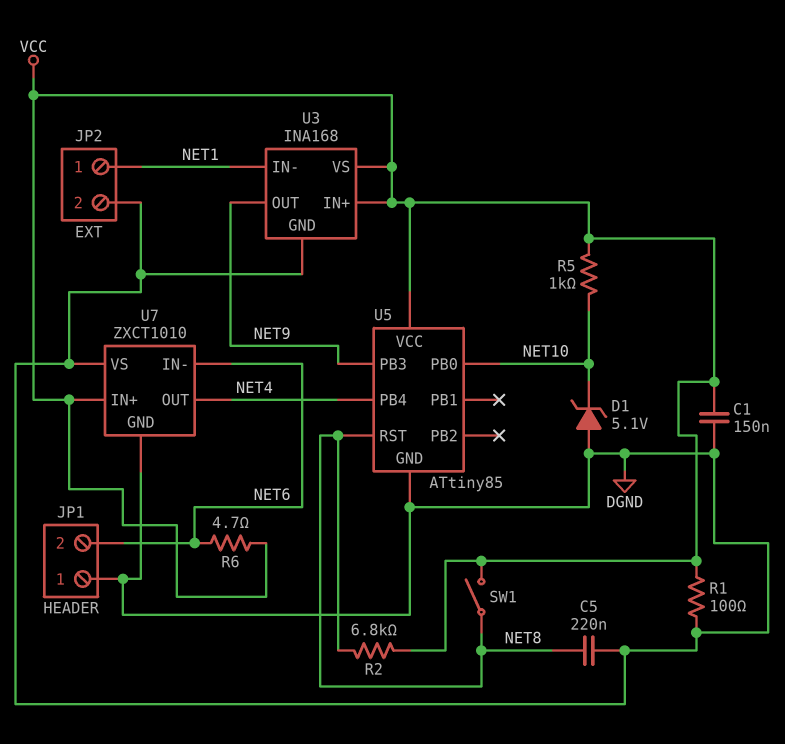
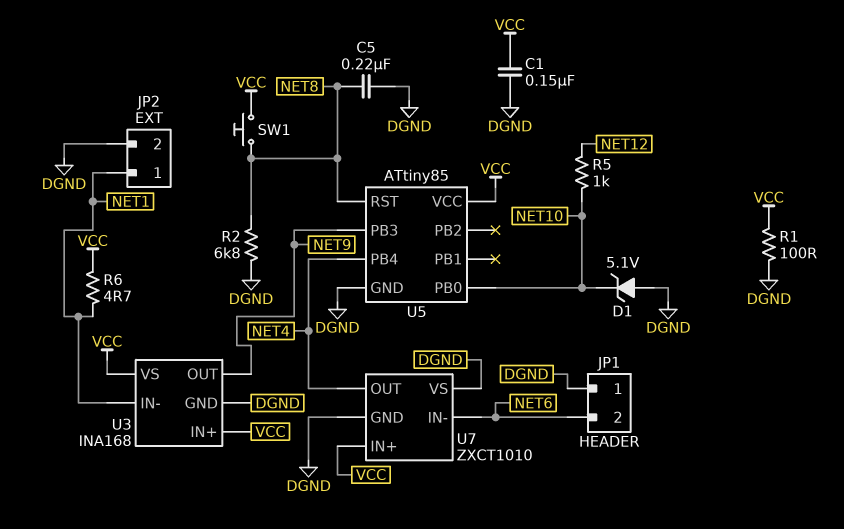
R2: 6.8k (NET8, VCC) -> 6.8k (DGND, NET8)
R5: 1k (NET10, VCC) -> 1k (NET10, NET12)
R6: 4.7 (NET6, VCC) -> 4.7 (NET1, VCC)
SW1: switch (NET8, VCC) -> button (NET8, VCC)

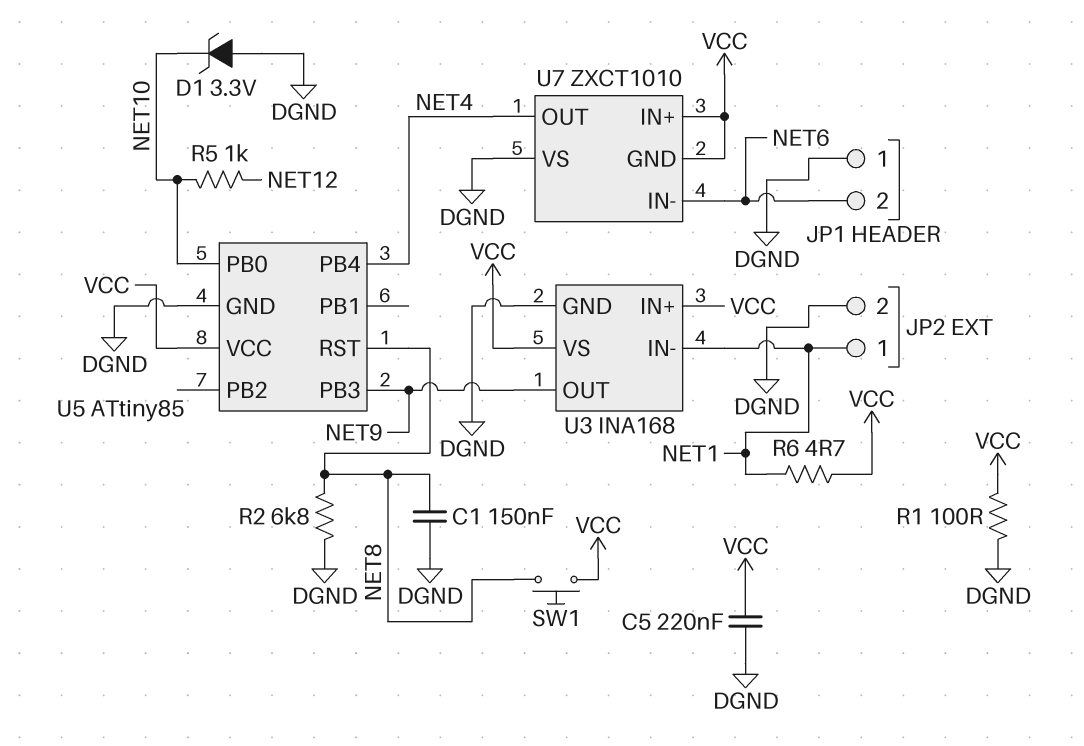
C1: 150nF (DGND, VCC) -> 150nF (DGND, NET8)
C5: 220nF (DGND, NET8) -> 220nF (DGND, VCC)
D1: zener 5.1V (A DGND, K NET10) -> zener 3.3V (A DGND, K NET10)
U7 pin GND: DGND -> VCC

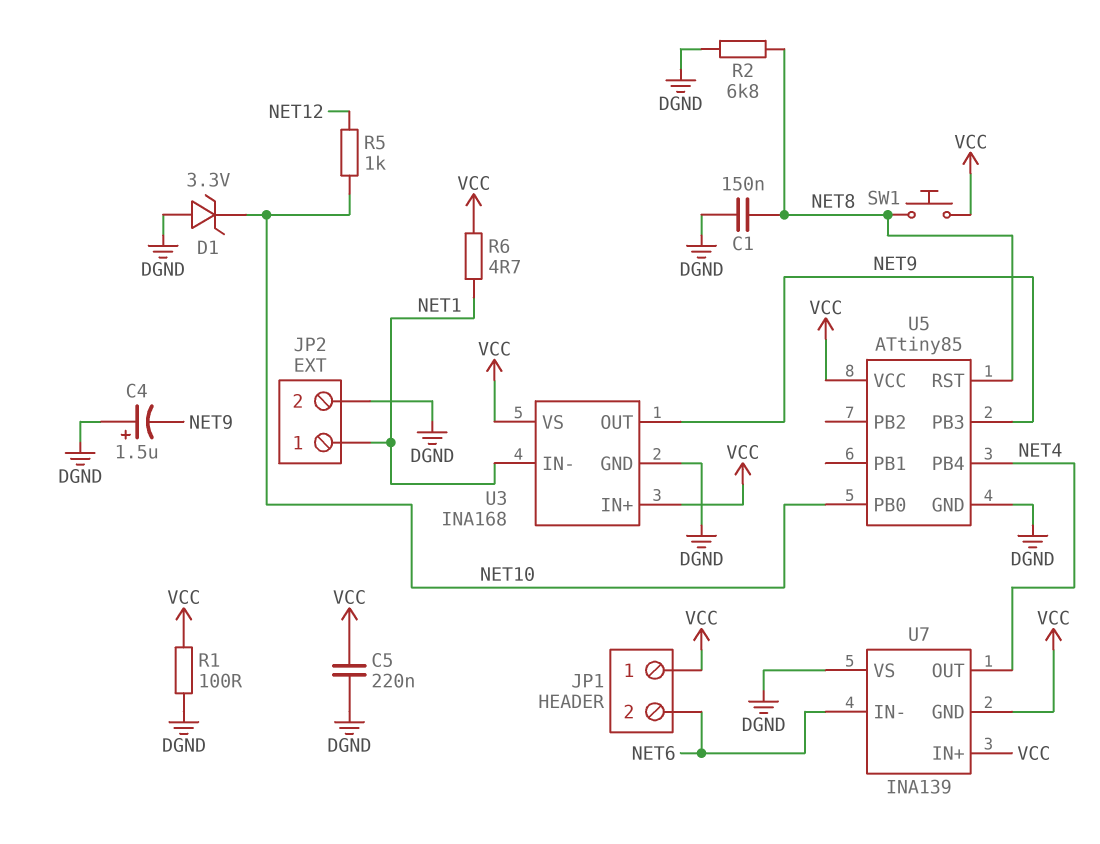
C4: none -> 1.5uF (plus DGND, minus NET9)
JP1 pin 1: DGND -> VCC
U7: ZXCT1010 -> INA139

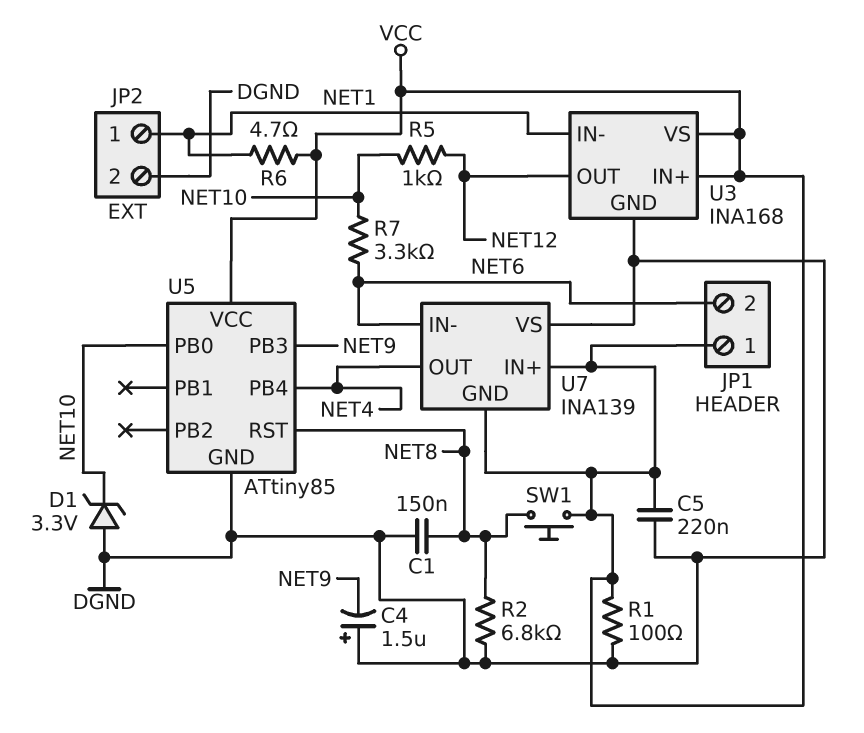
R7: none -> 3.3k (NET6, NET10)
U3 pin OUT: NET9 -> NET12

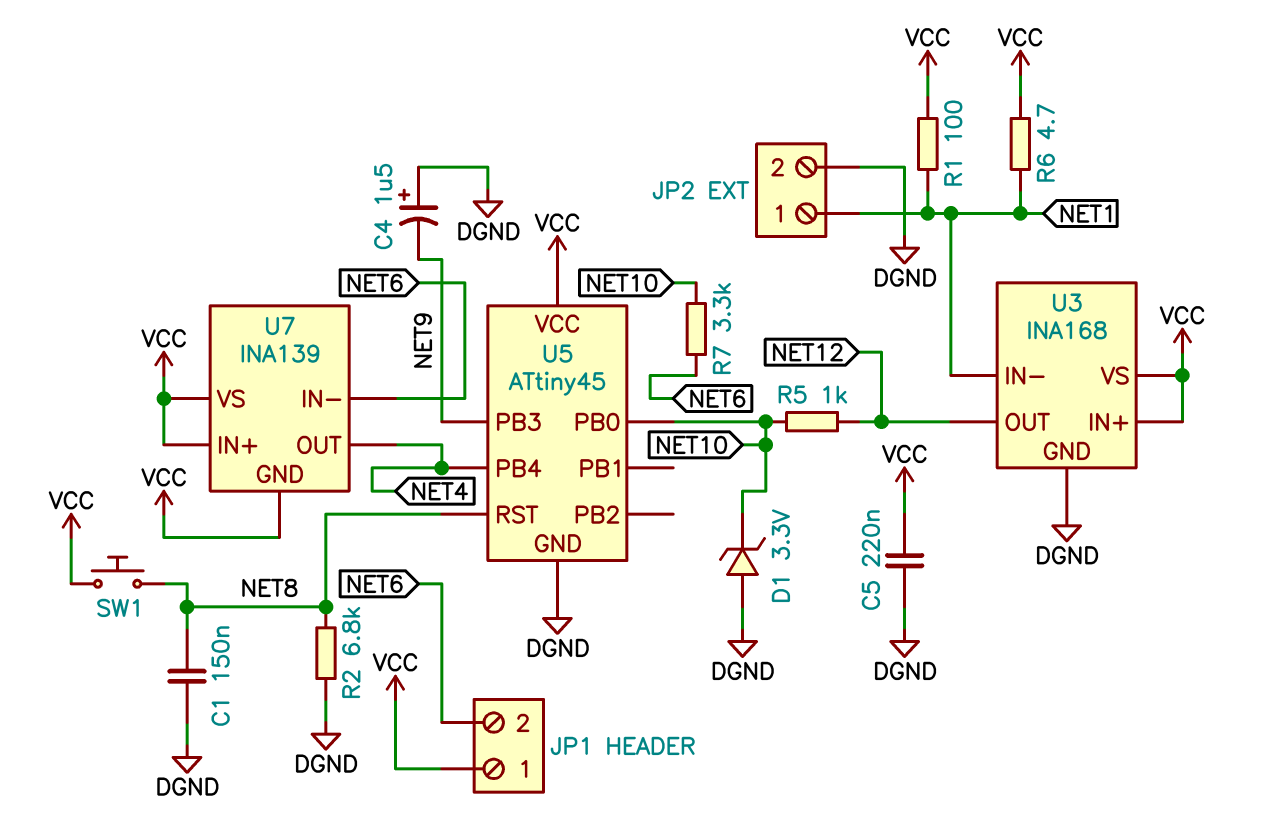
R1: 100 (DGND, VCC) -> 100 (NET1, VCC)
U5: ATtiny85 -> ATtiny45
U7 pin VS: DGND -> VCC

